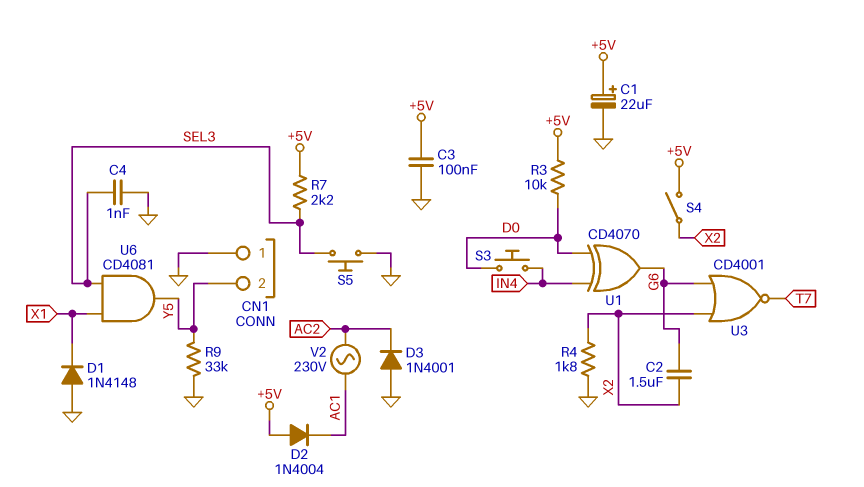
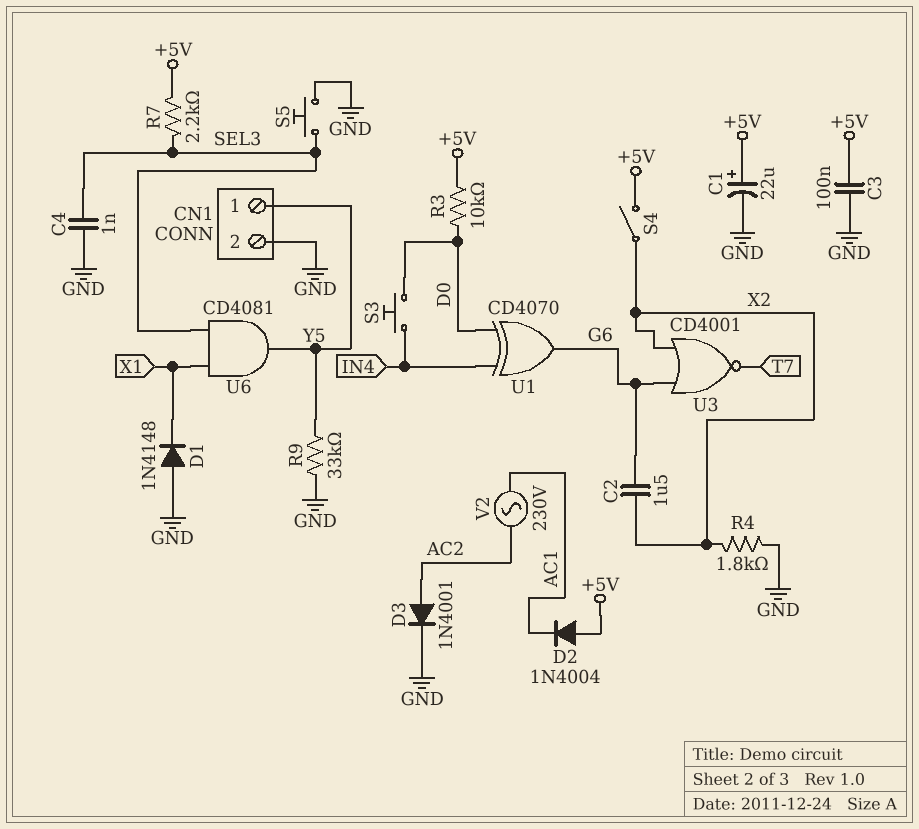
CN1 pin 1: GND -> Y5
CN1 pin 2: Y5 -> GND
D3: diode 1N4001 (A GND, K AC2) -> diode 1N4001 (A AC2, K GND)

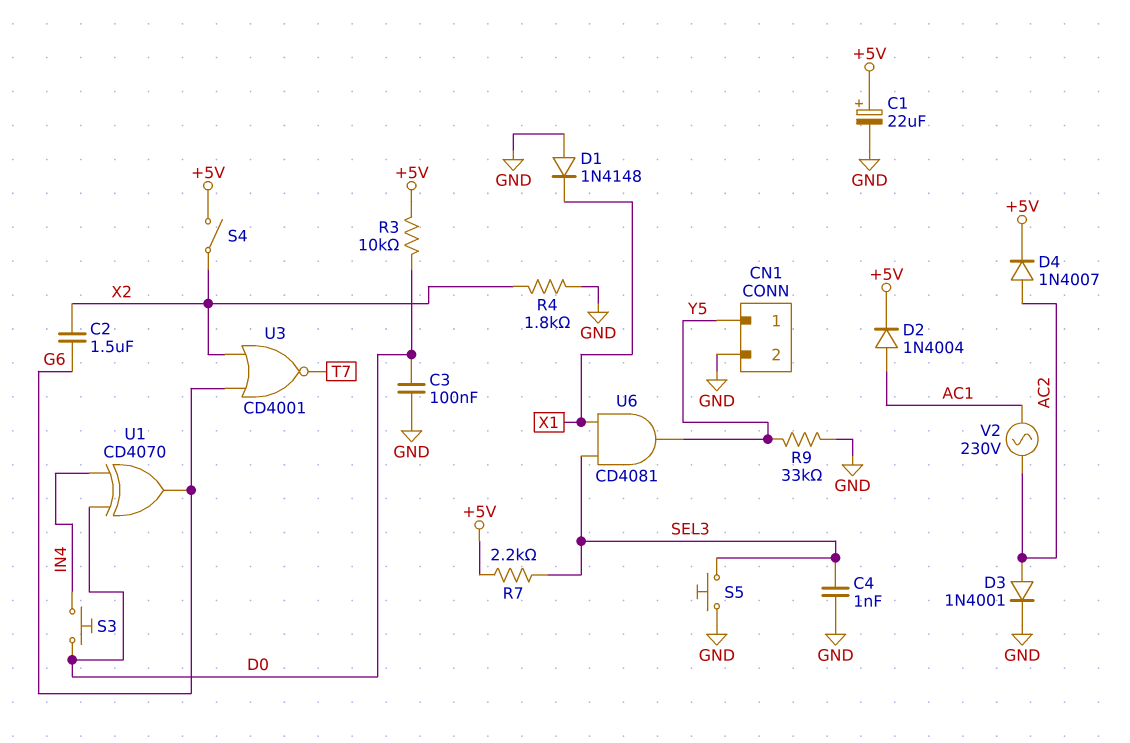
C3: 100nF (+5V, GND) -> 100nF (D0, GND)
D2: diode 1N4004 (A +5V, K AC1) -> diode 1N4004 (A AC1, K +5V)
D4: none -> diode 1N4007 (A AC2, K +5V)

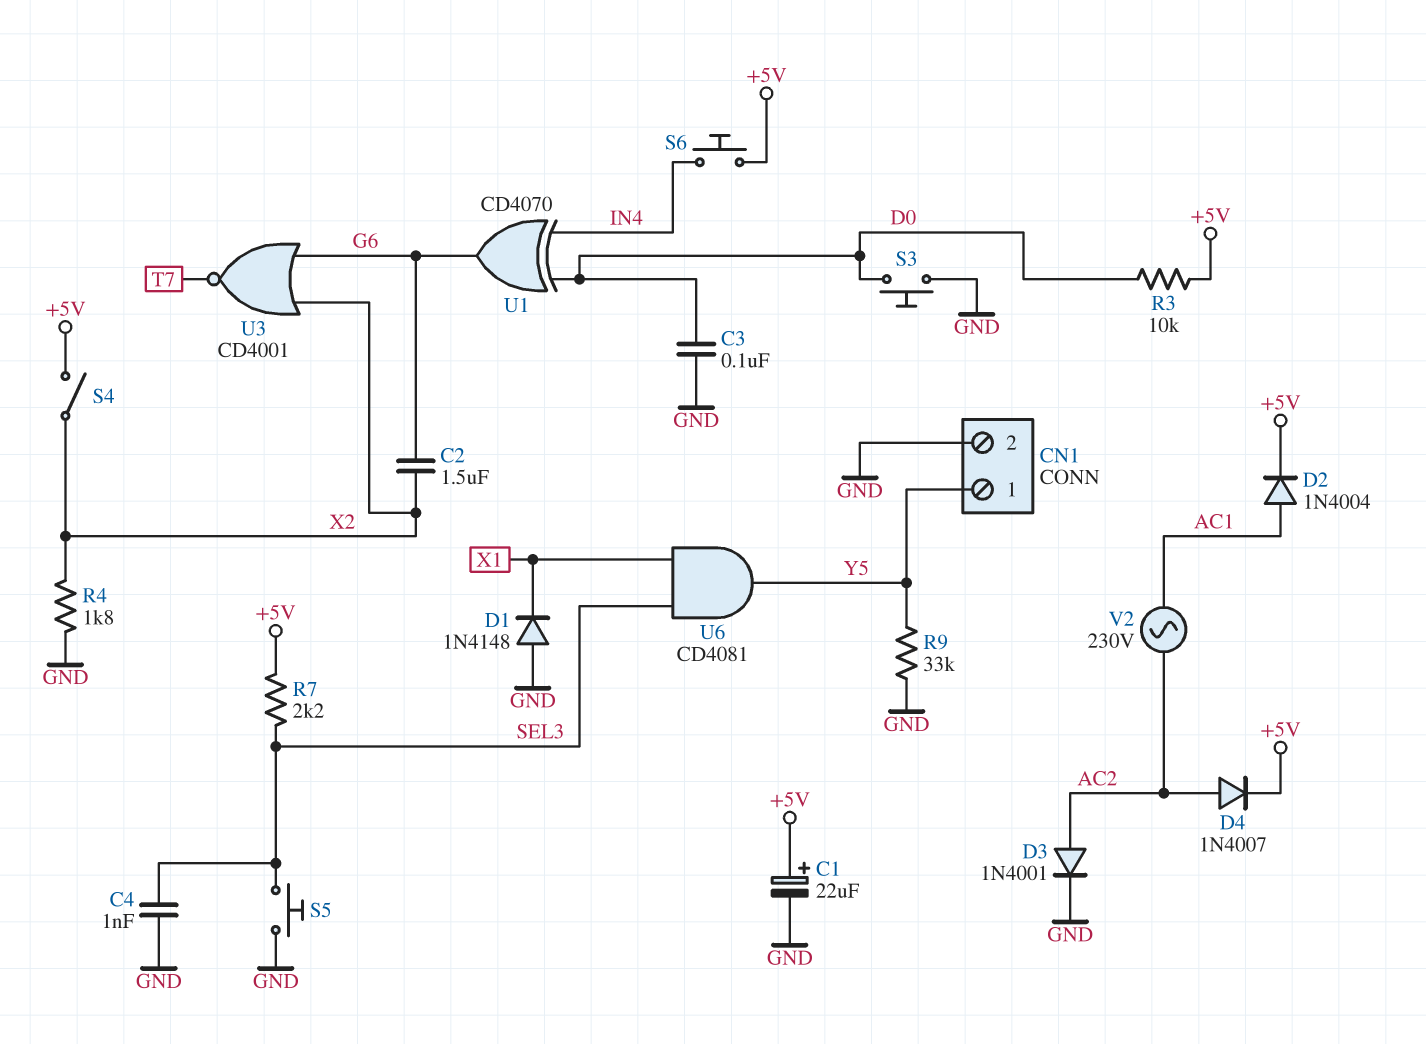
S3: button (D0, IN4) -> button (D0, GND)
S6: none -> button (+5V, IN4)

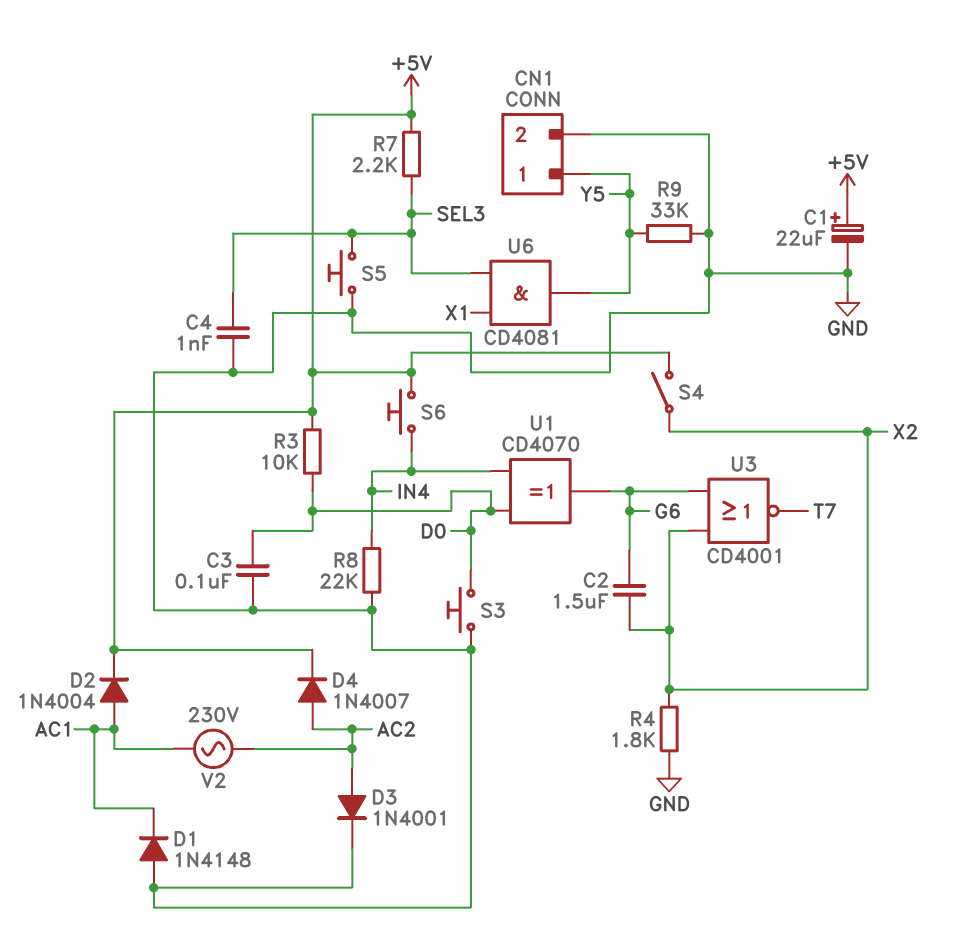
D1: diode 1N4148 (A GND, K X1) -> diode 1N4148 (A GND, K AC1)
R8: none -> 22k (GND, IN4)

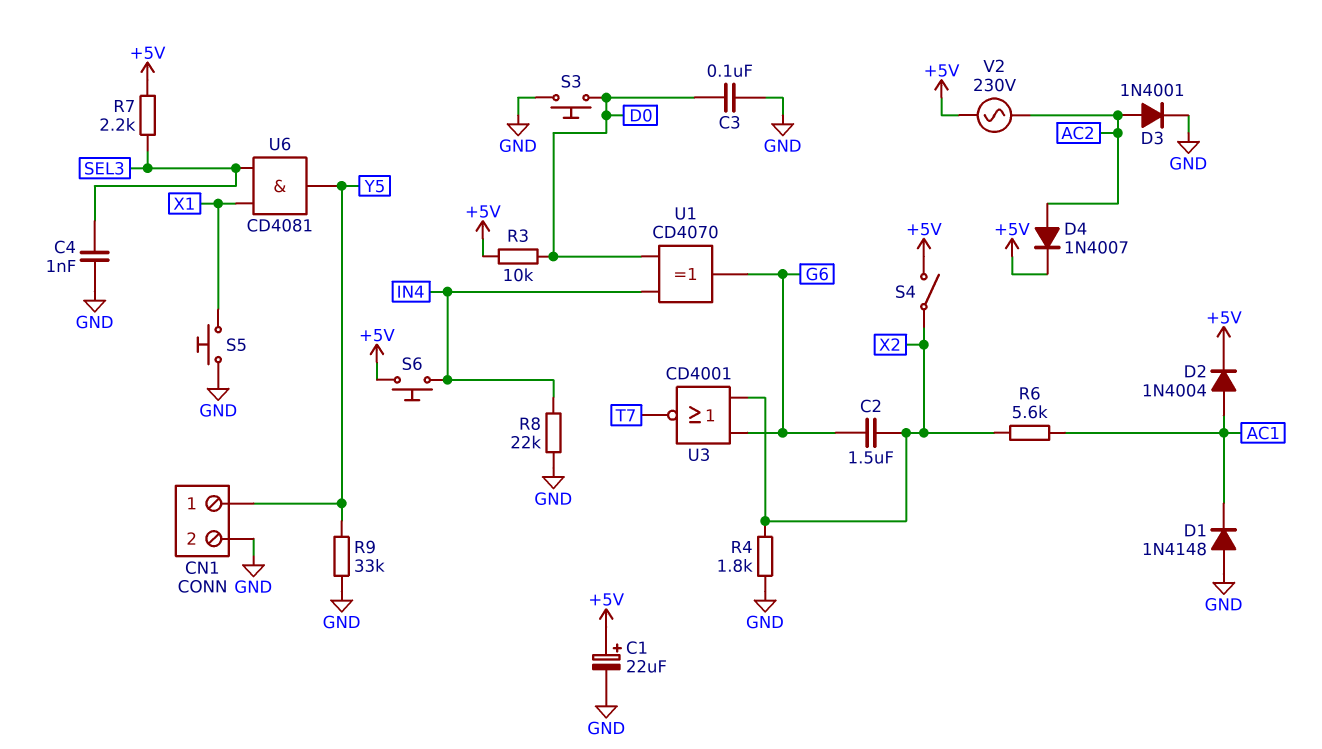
R6: none -> 5.6k (AC1, X2)
S5: button (GND, SEL3) -> button (GND, X1)
V2: AC 230V (AC1, AC2) -> AC 230V (+5V, AC2)

